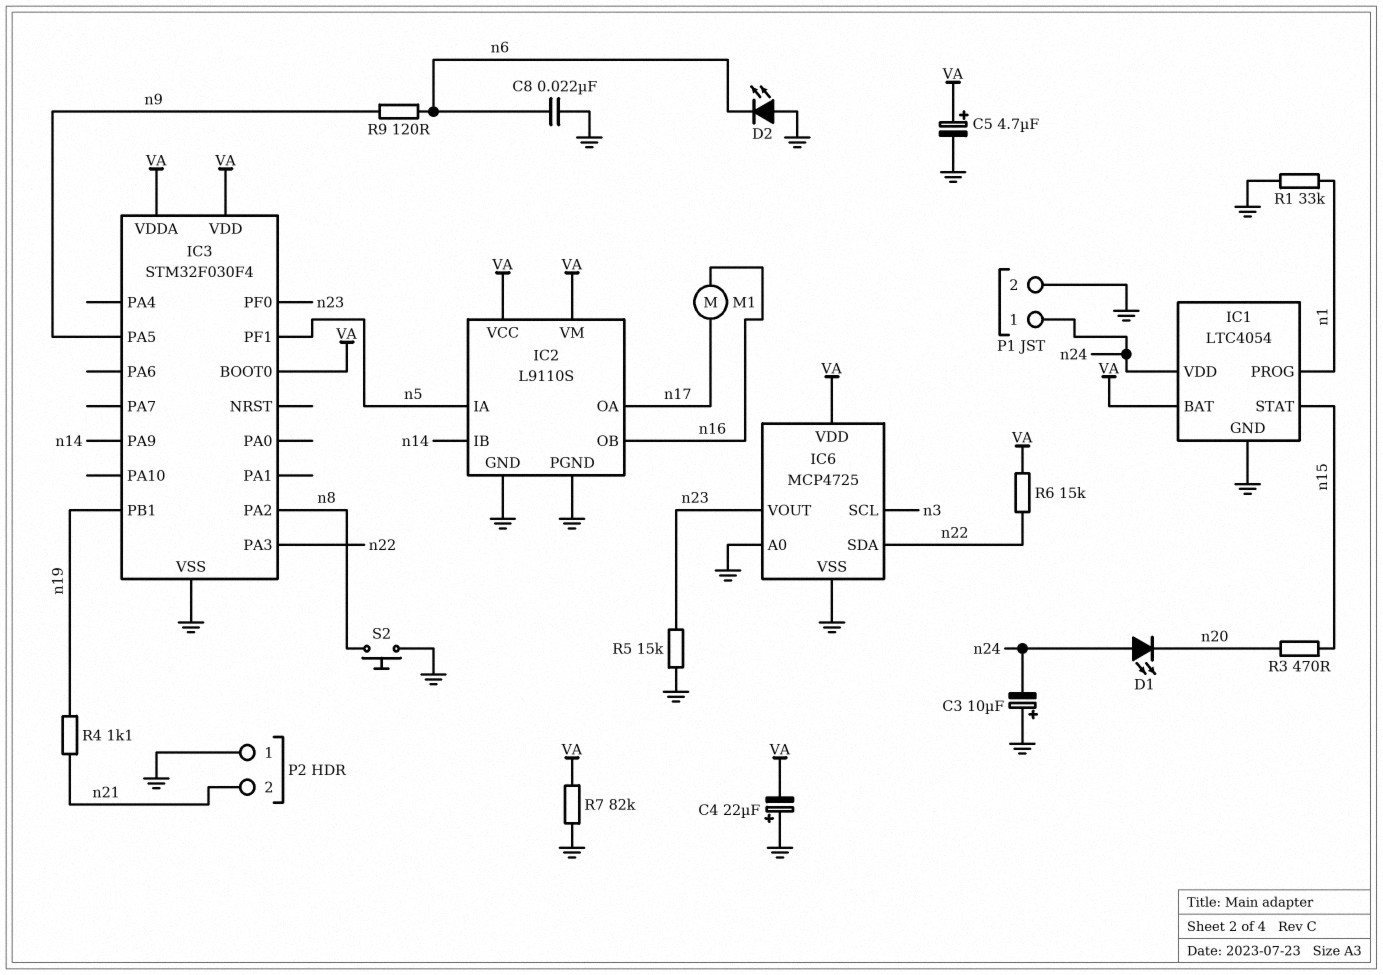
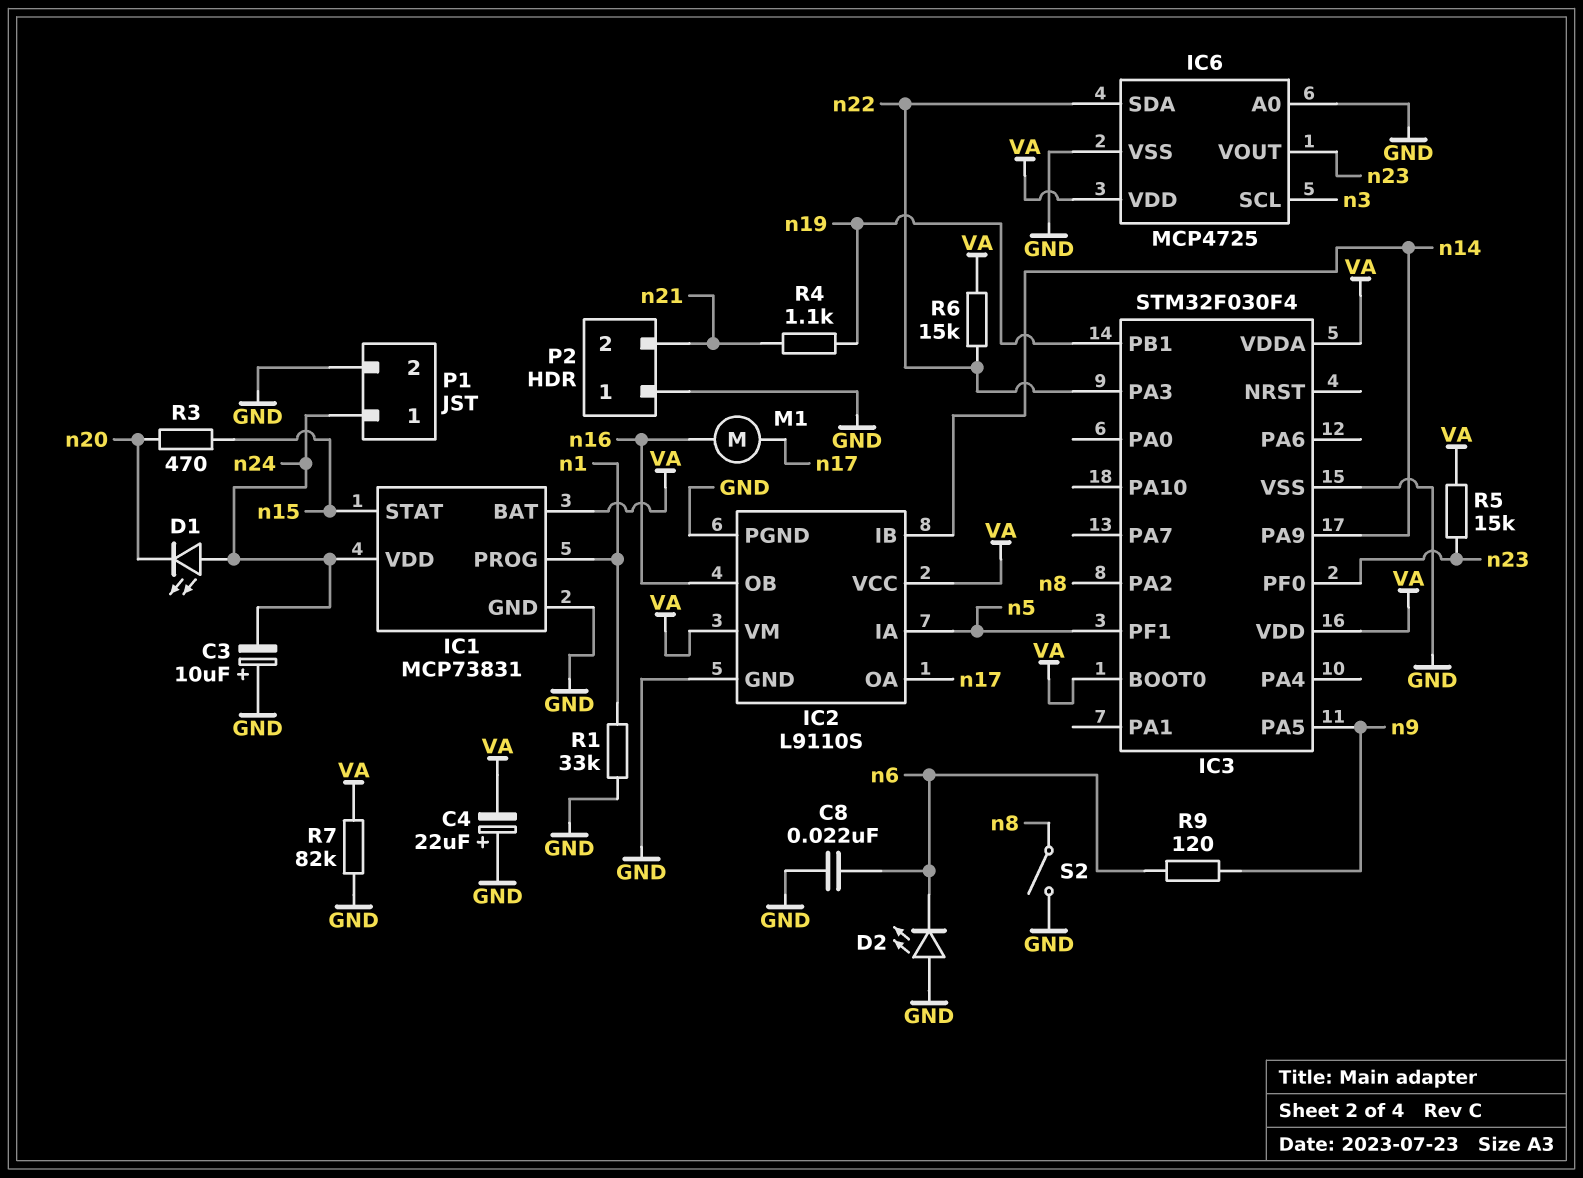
C5: 4.7uF (plus VA, minus GND) -> none
IC1: LTC4054 -> MCP73831
R5: 15k (GND, n23) -> 15k (VA, n23)
S2: button (GND, n8) -> switch (GND, n8)

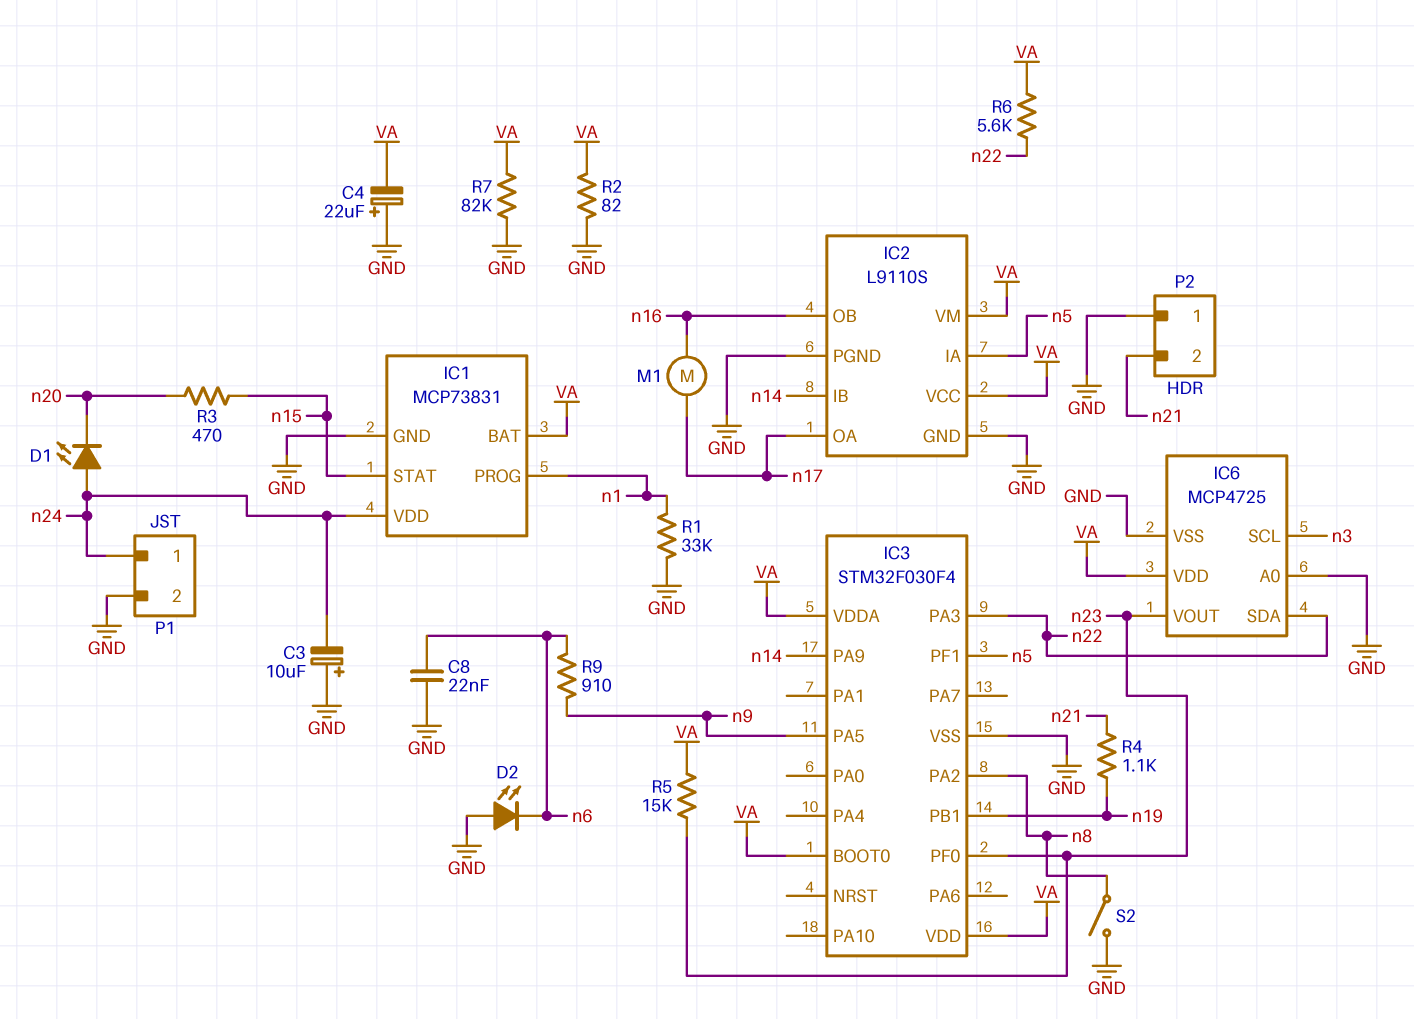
R2: none -> 82 (GND, VA)
R6: 15k (VA, n22) -> 5.6k (VA, n22)
R9: 120 (n6, n9) -> 910 (n6, n9)

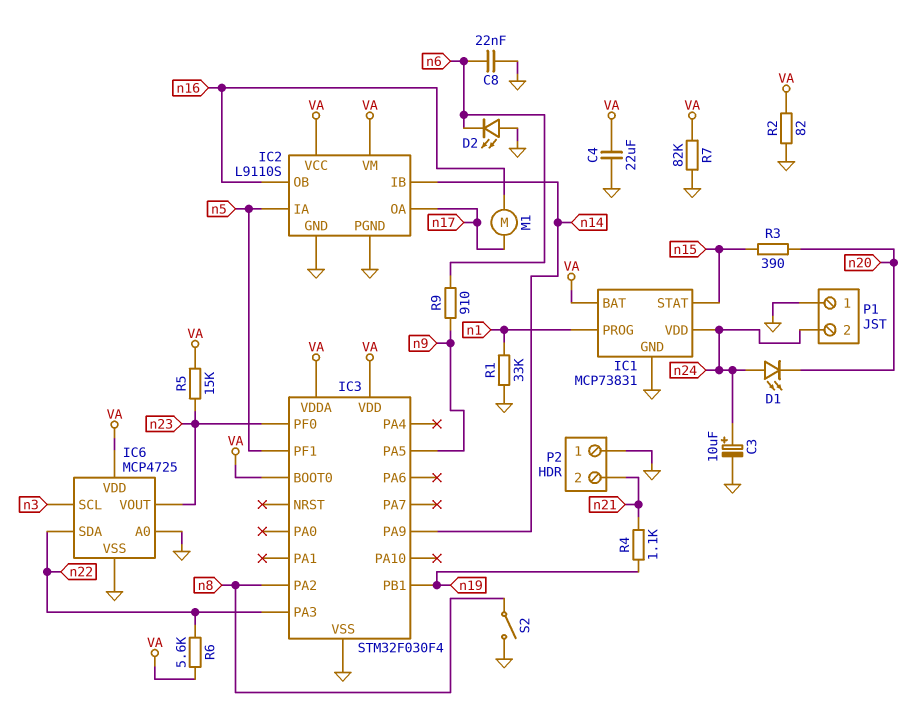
C3: 10uF (plus GND, minus n24) -> 10uF (plus n24, minus GND)
C4: 22uF (plus GND, minus VA) -> 22uF (GND, VA)
P1 pin 1: n24 -> GND
P1 pin 2: GND -> n24
R3: 470 (n15, n20) -> 390 (n15, n20)

